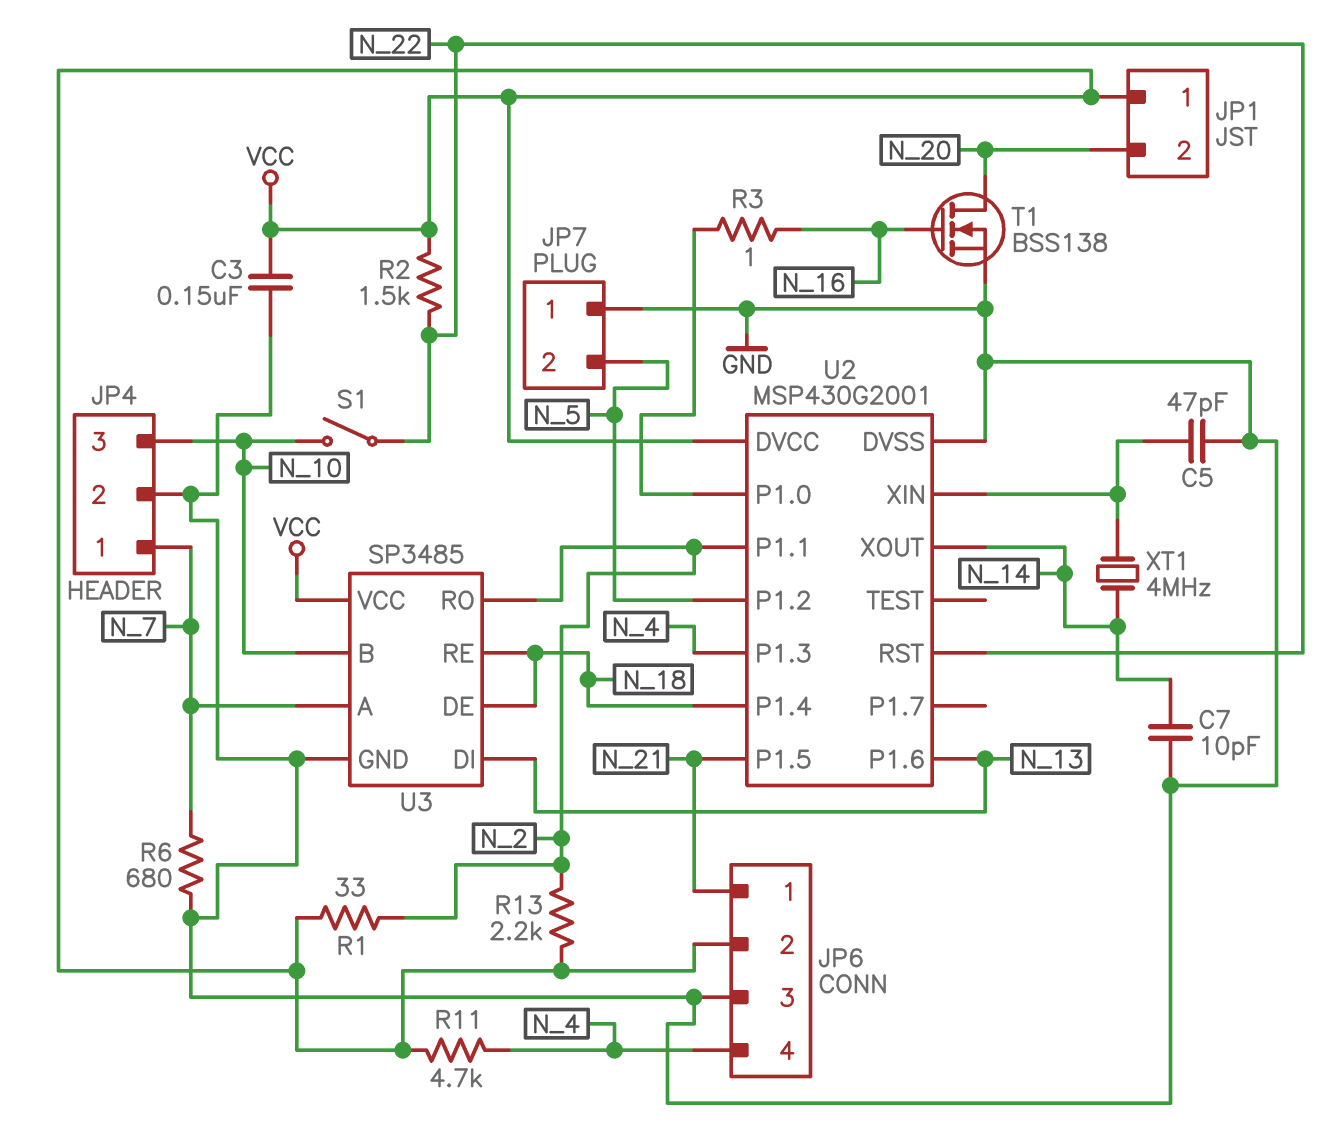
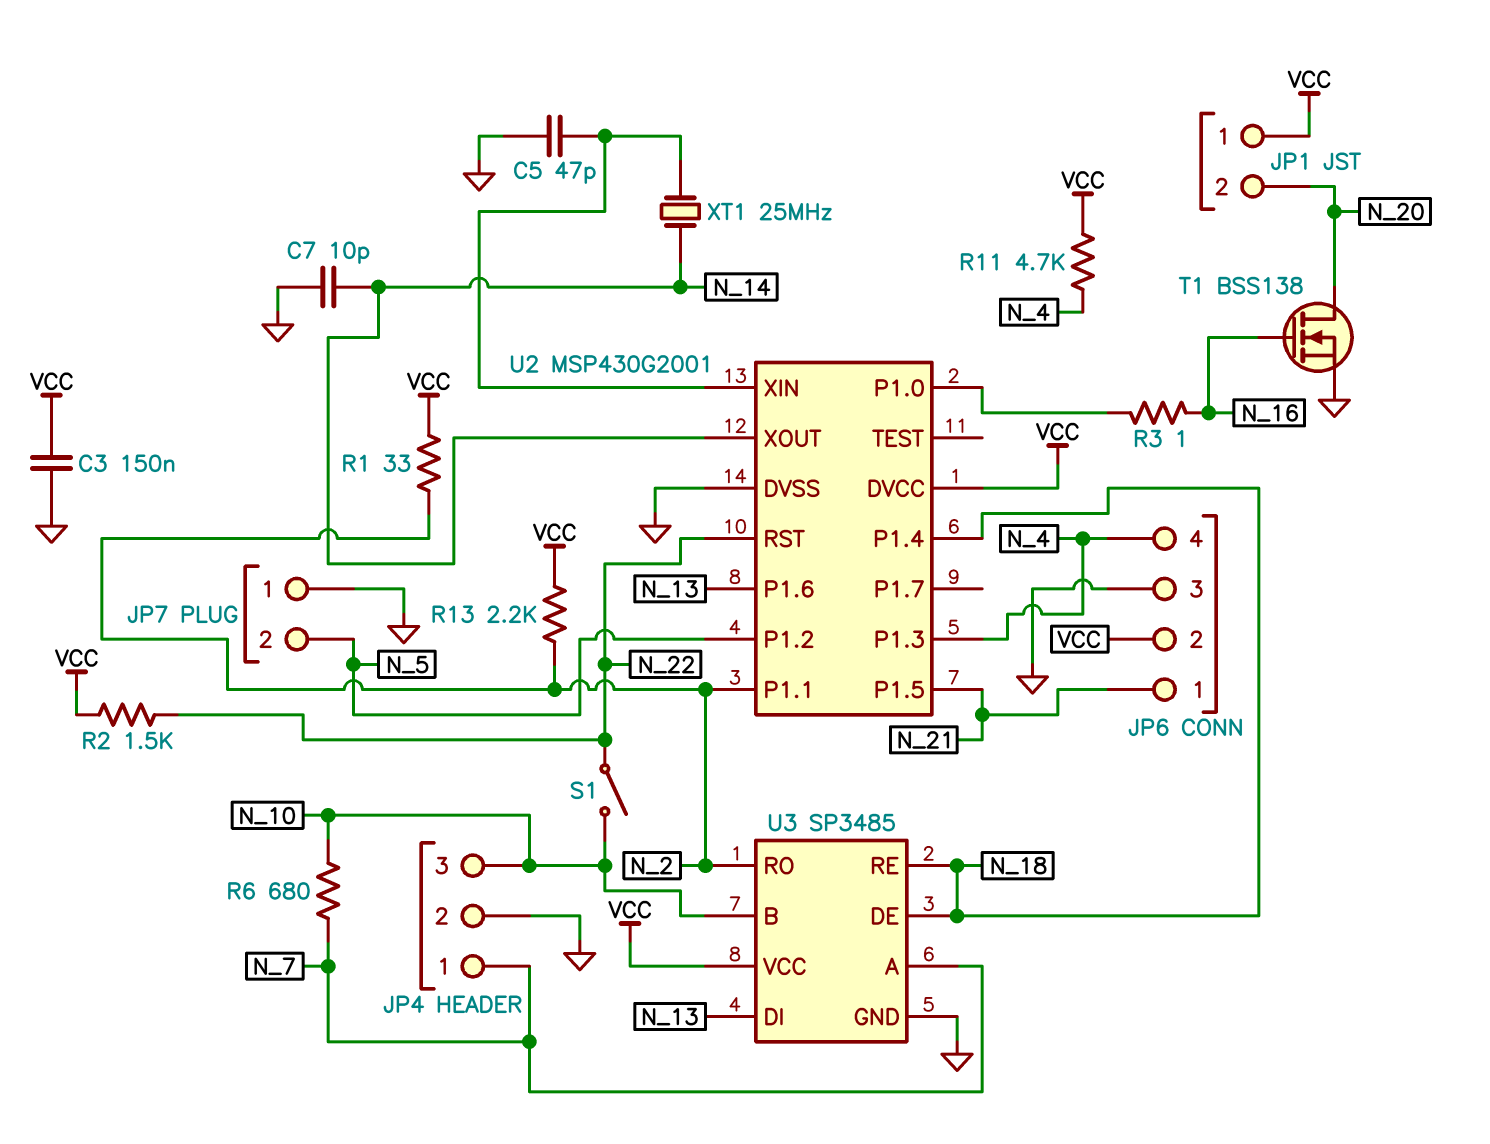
R6: 680 (GND, N_7) -> 680 (N_7, N_10)
XT1: 4MHz (N_14, U2/XIN) -> 25MHz (N_14, U2/XIN)

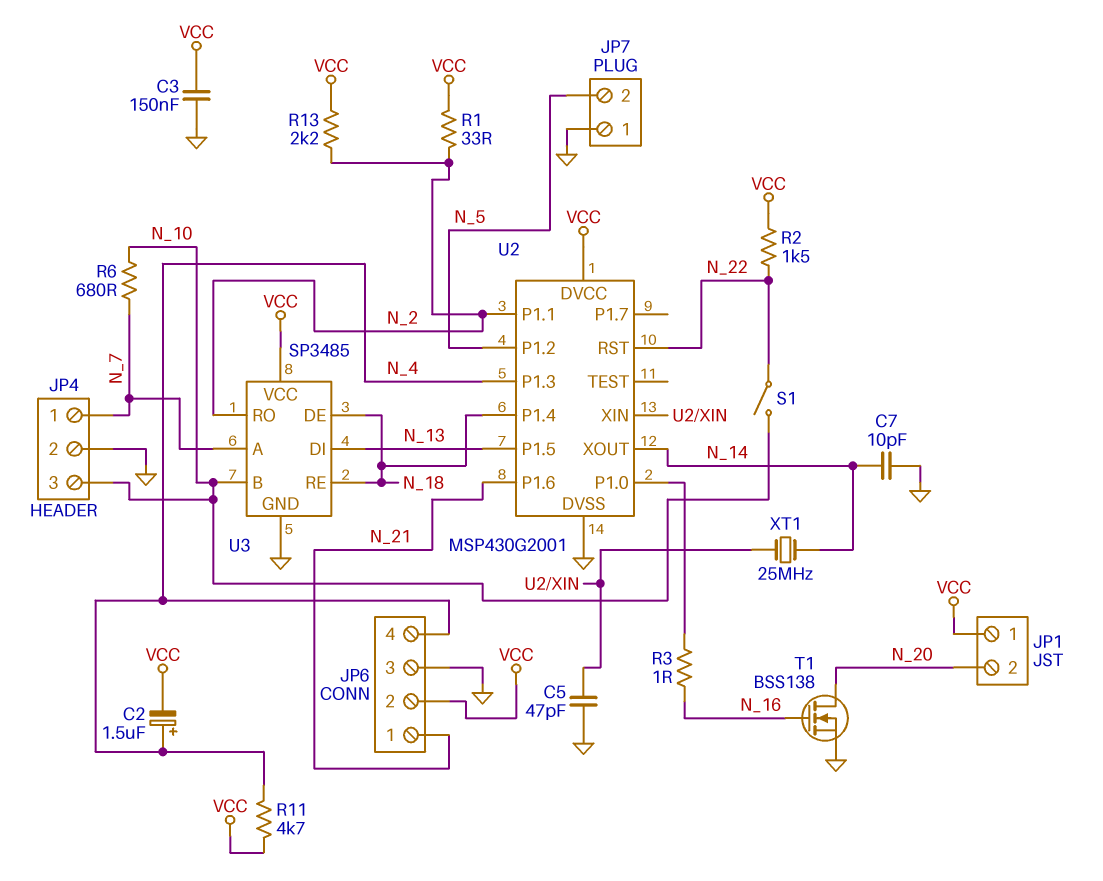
C2: none -> 1.5uF (plus N_4, minus VCC)
U2 pin P1.5: N_21 -> N_13
U2 pin P1.6: N_13 -> N_21

